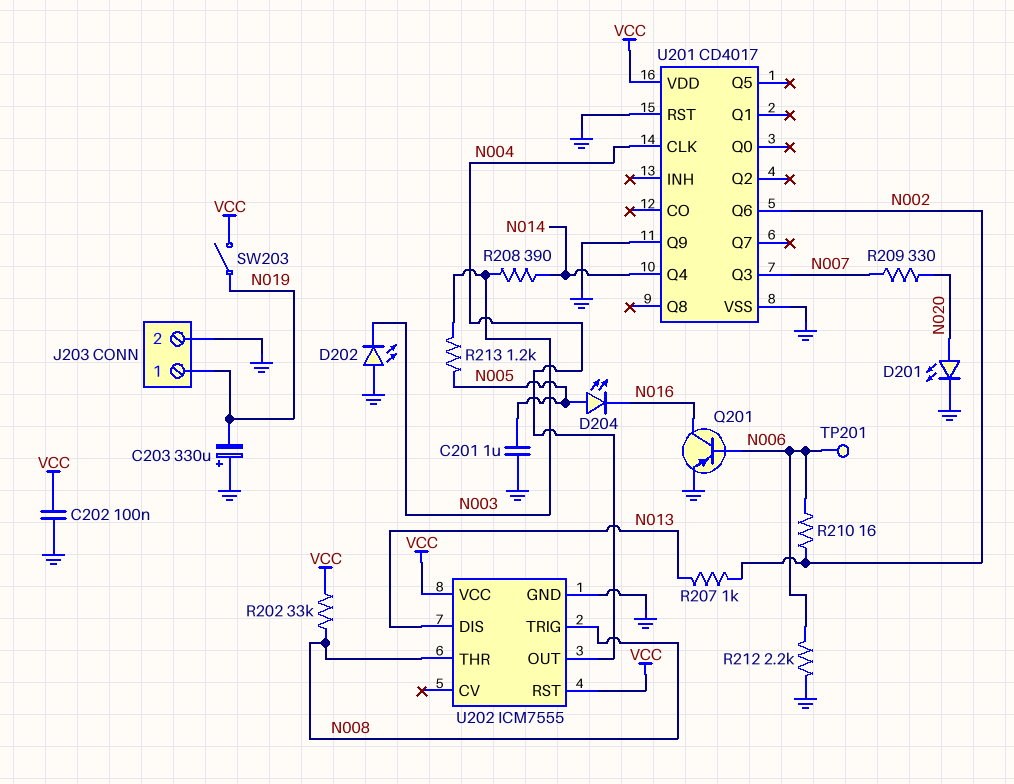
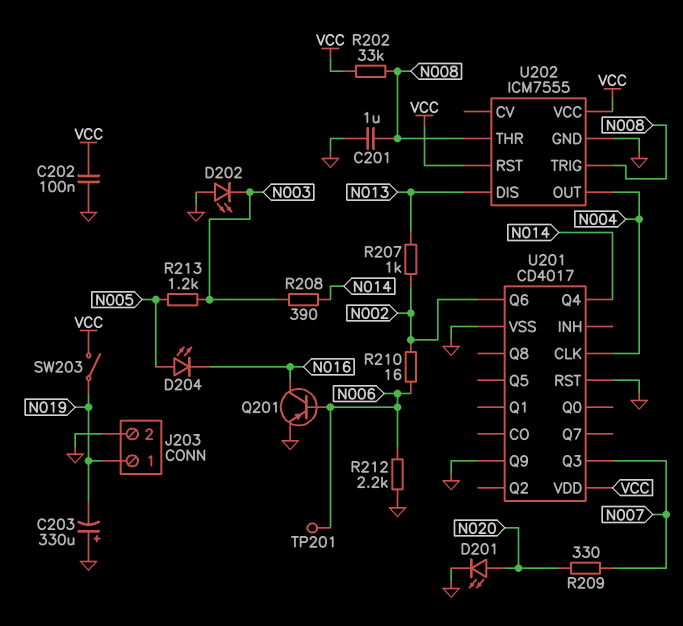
C201: 1uF (GND, N005) -> 1uF (GND, N008)

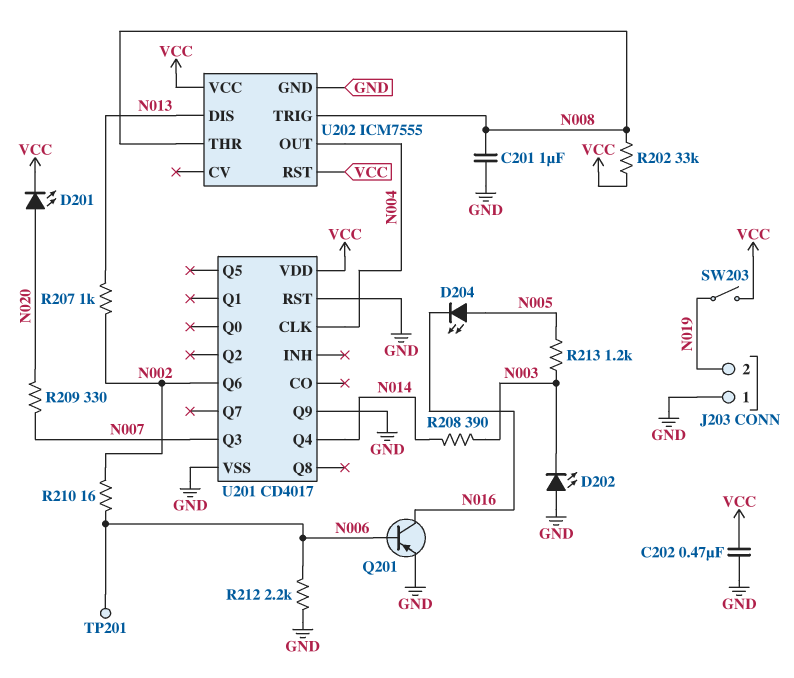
C202: 100nF (GND, VCC) -> 470nF (GND, VCC)
C203: 330uF (plus GND, minus N019) -> none
D201: LED (A N020, K GND) -> LED (A N020, K VCC)
J203 pin 1: N019 -> GND
J203 pin 2: GND -> N019

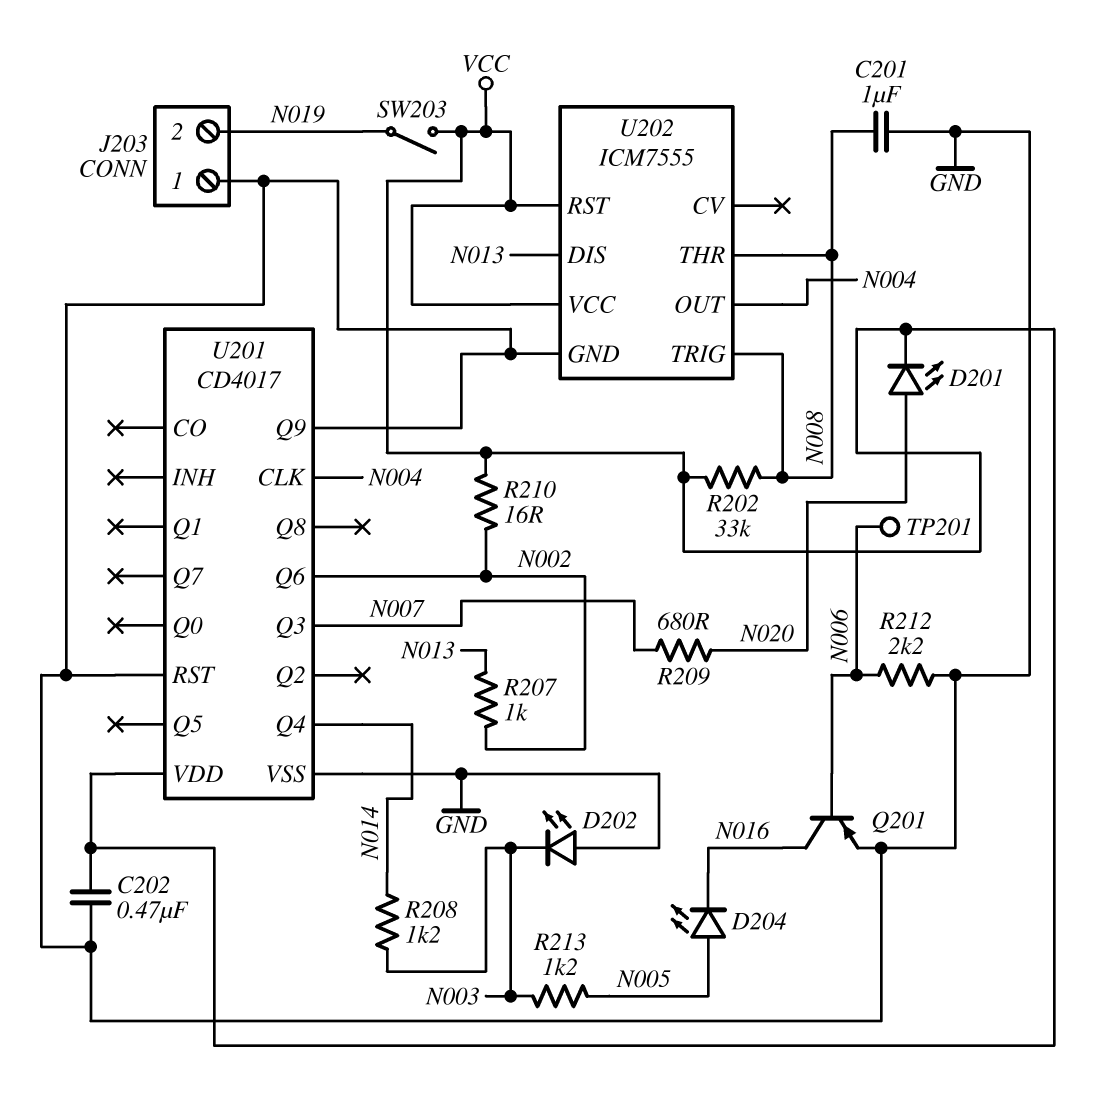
R208: 390 (N003, N014) -> 1.2k (N003, N014)
R209: 330 (N007, N020) -> 680 (N007, N020)
R210: 16 (N002, N006) -> 16 (N002, VCC)

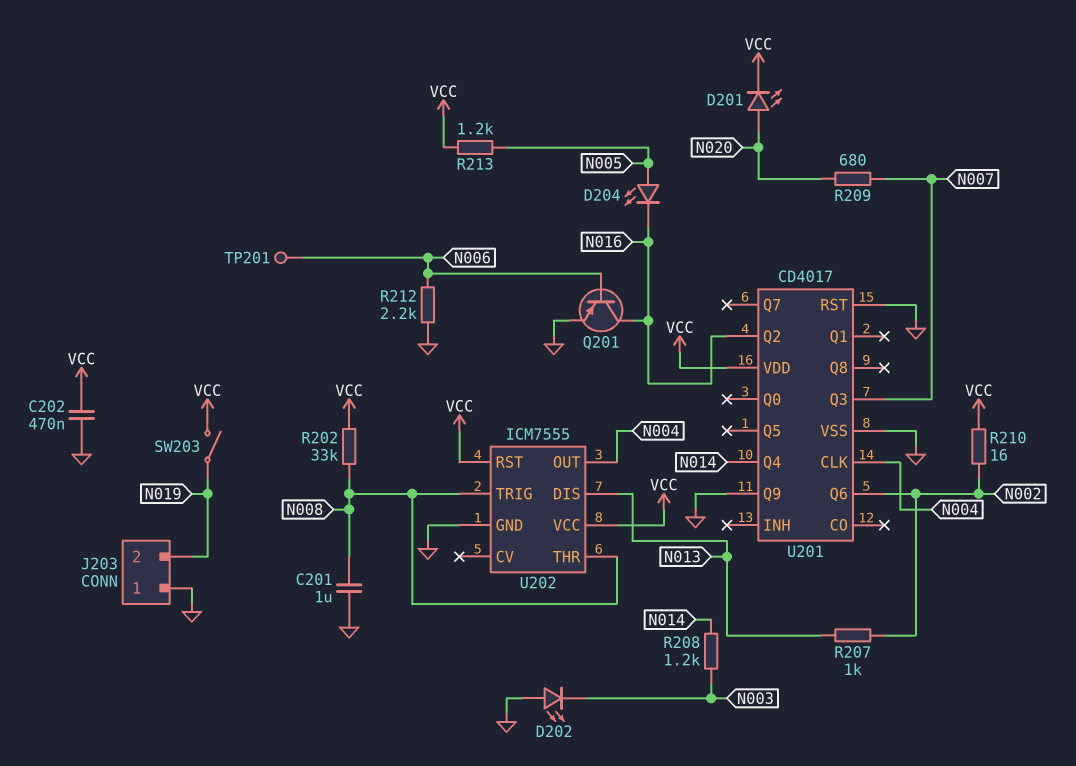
R213: 1.2k (N003, N005) -> 1.2k (N005, VCC)
U201 pin Q2: none -> N016

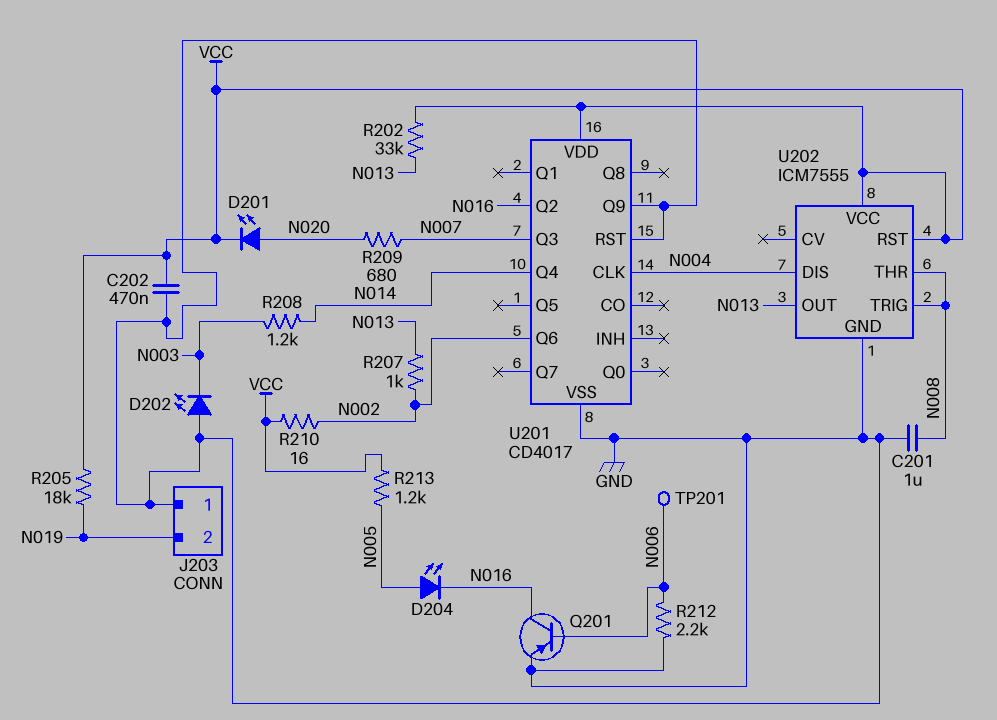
R202: 33k (N008, VCC) -> 33k (N013, VCC)
R205: none -> 18k (N019, VCC)
SW203: switch (N019, VCC) -> none
U202 pin DIS: N013 -> N004
U202 pin OUT: N004 -> N013

